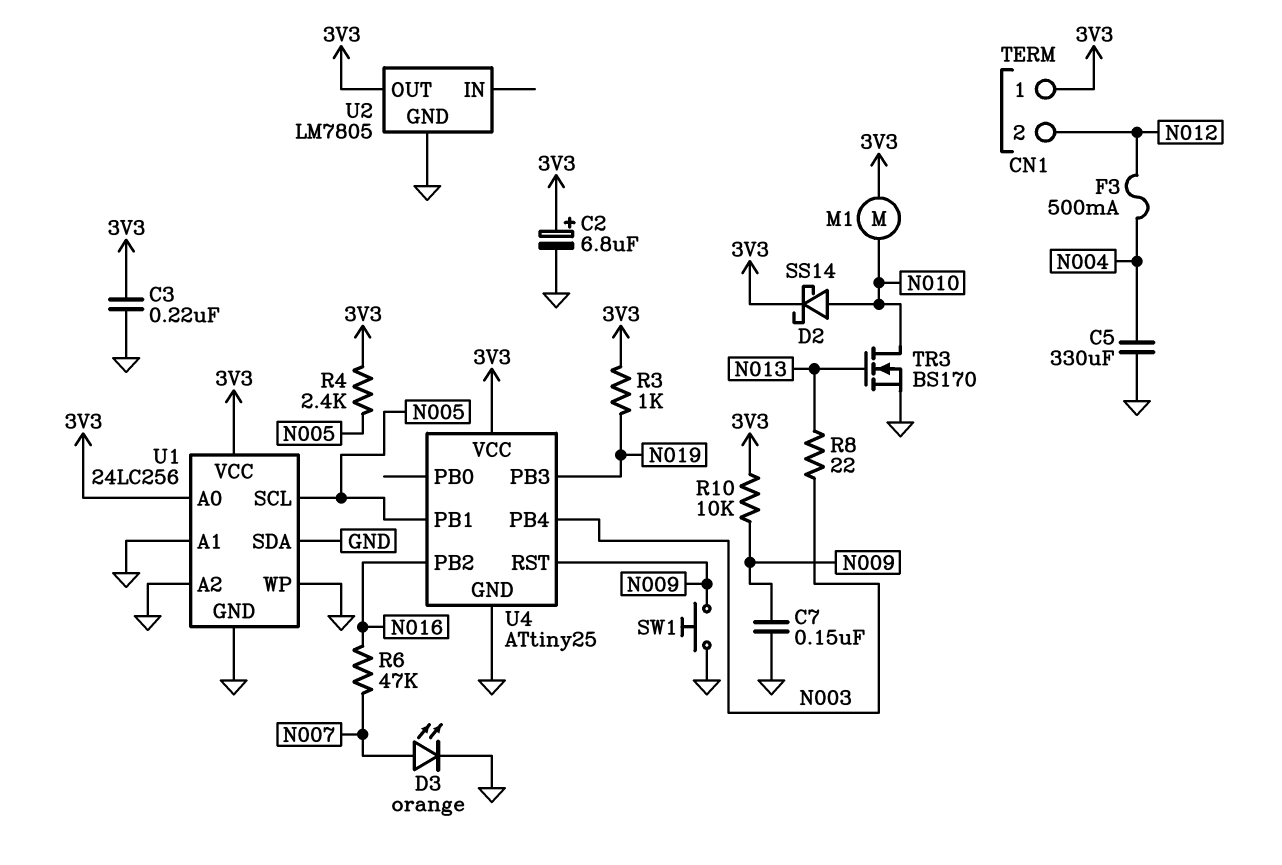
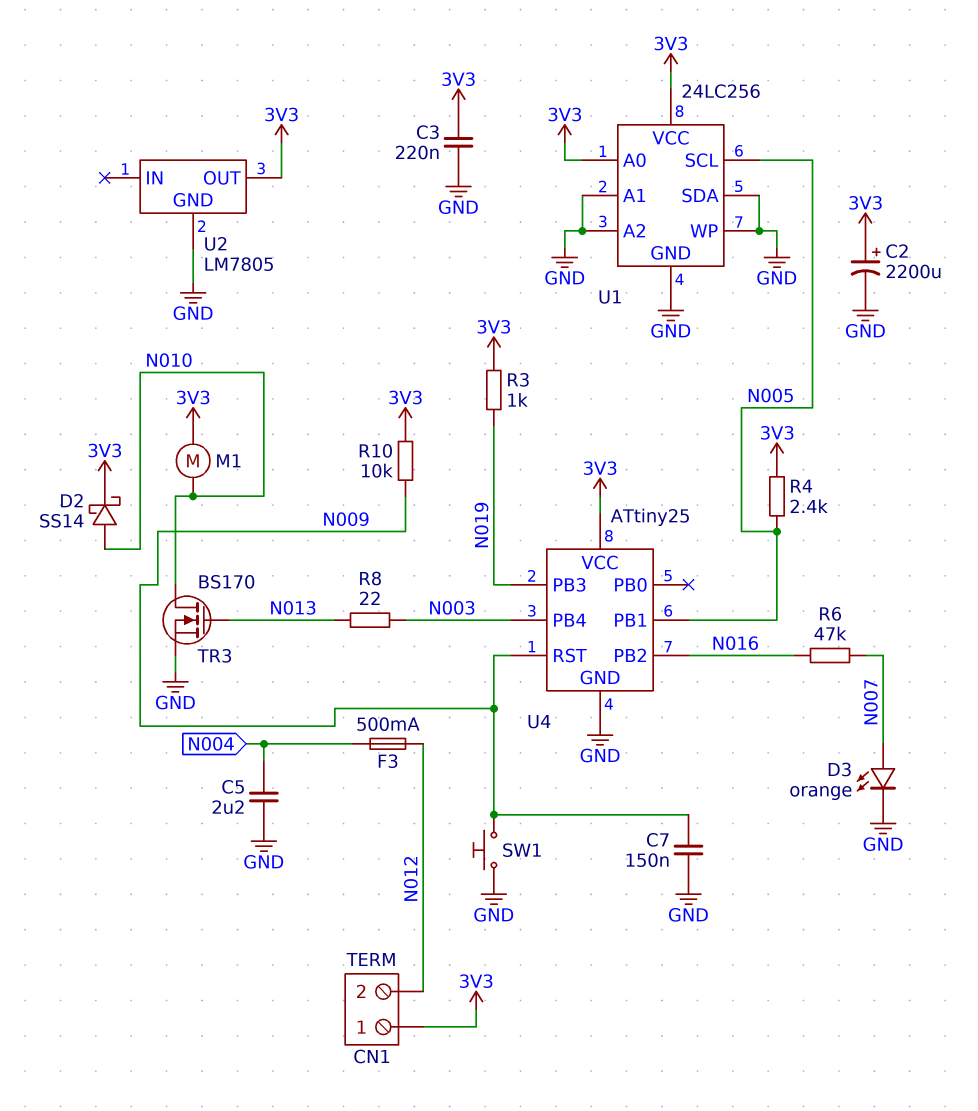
C2: 6.8uF (plus 3V3, minus GND) -> 2200uF (plus 3V3, minus GND)
C5: 330uF (GND, N004) -> 2.2uF (GND, N004)

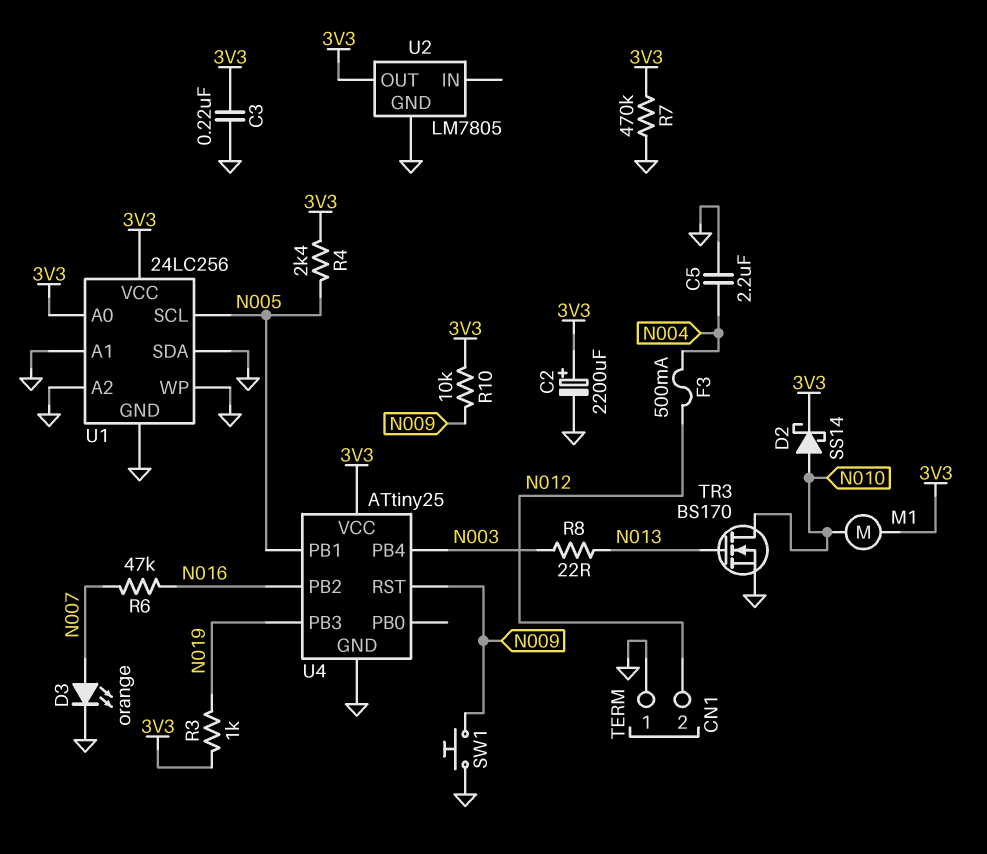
C7: 150nF (GND, N009) -> none
CN1 pin 1: 3V3 -> GND
R7: none -> 470k (3V3, GND)

